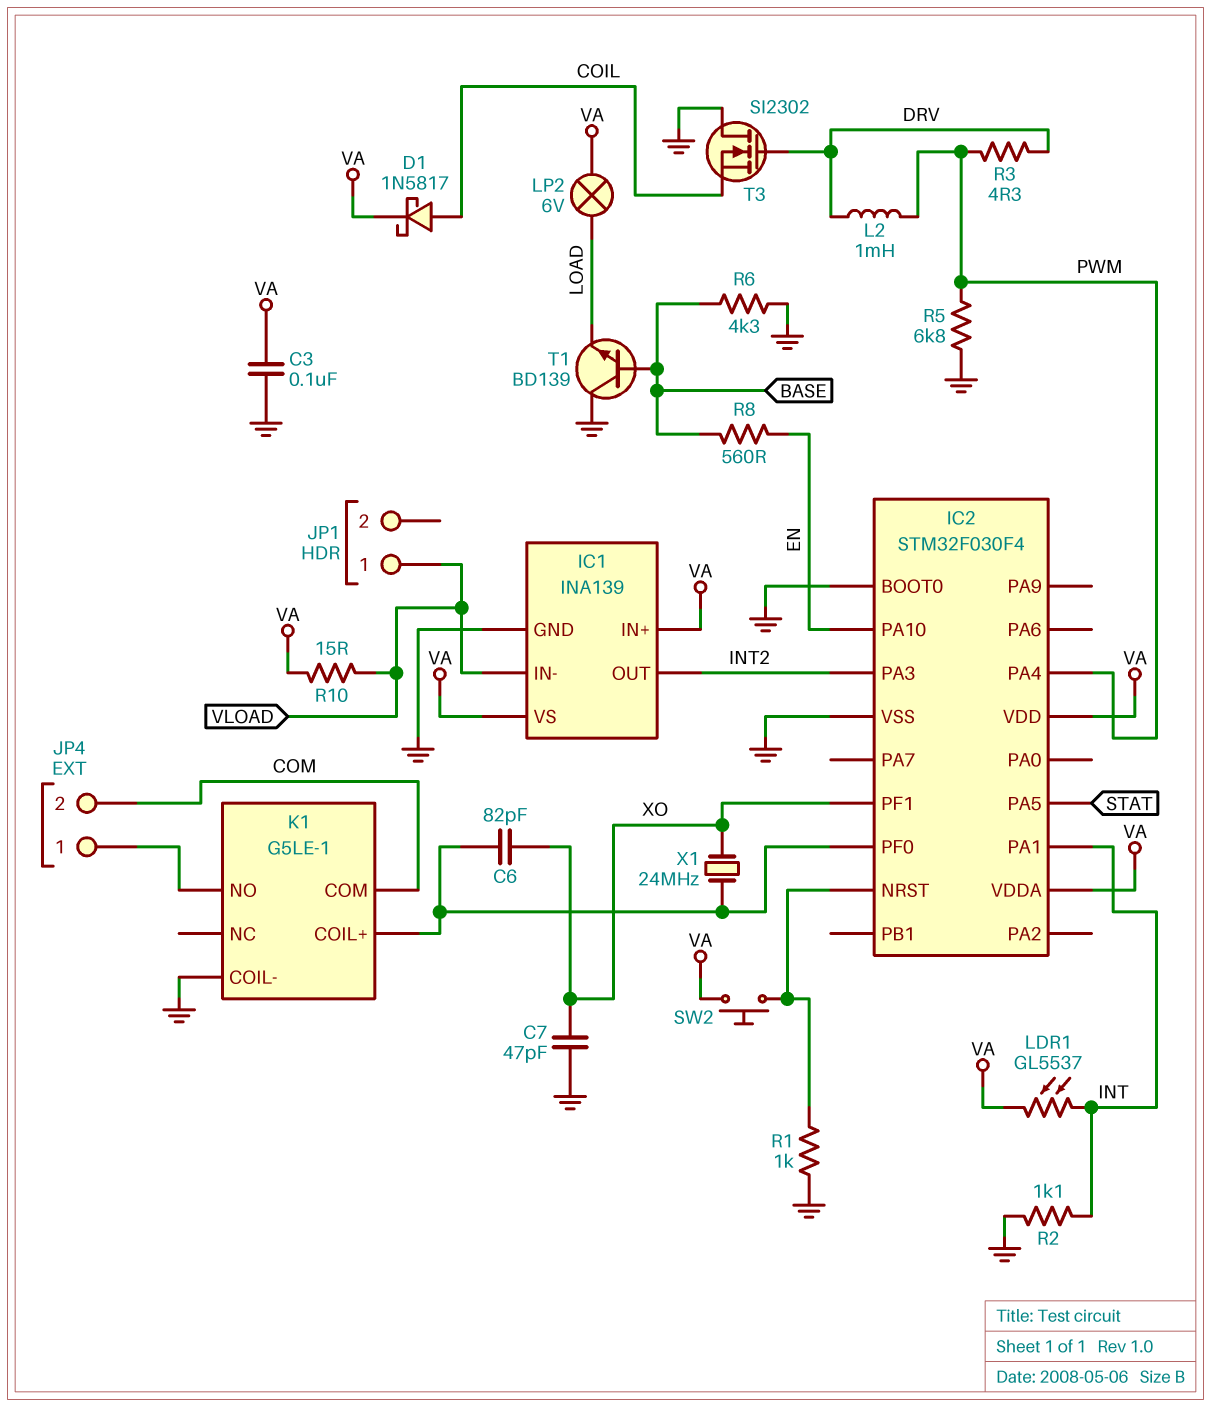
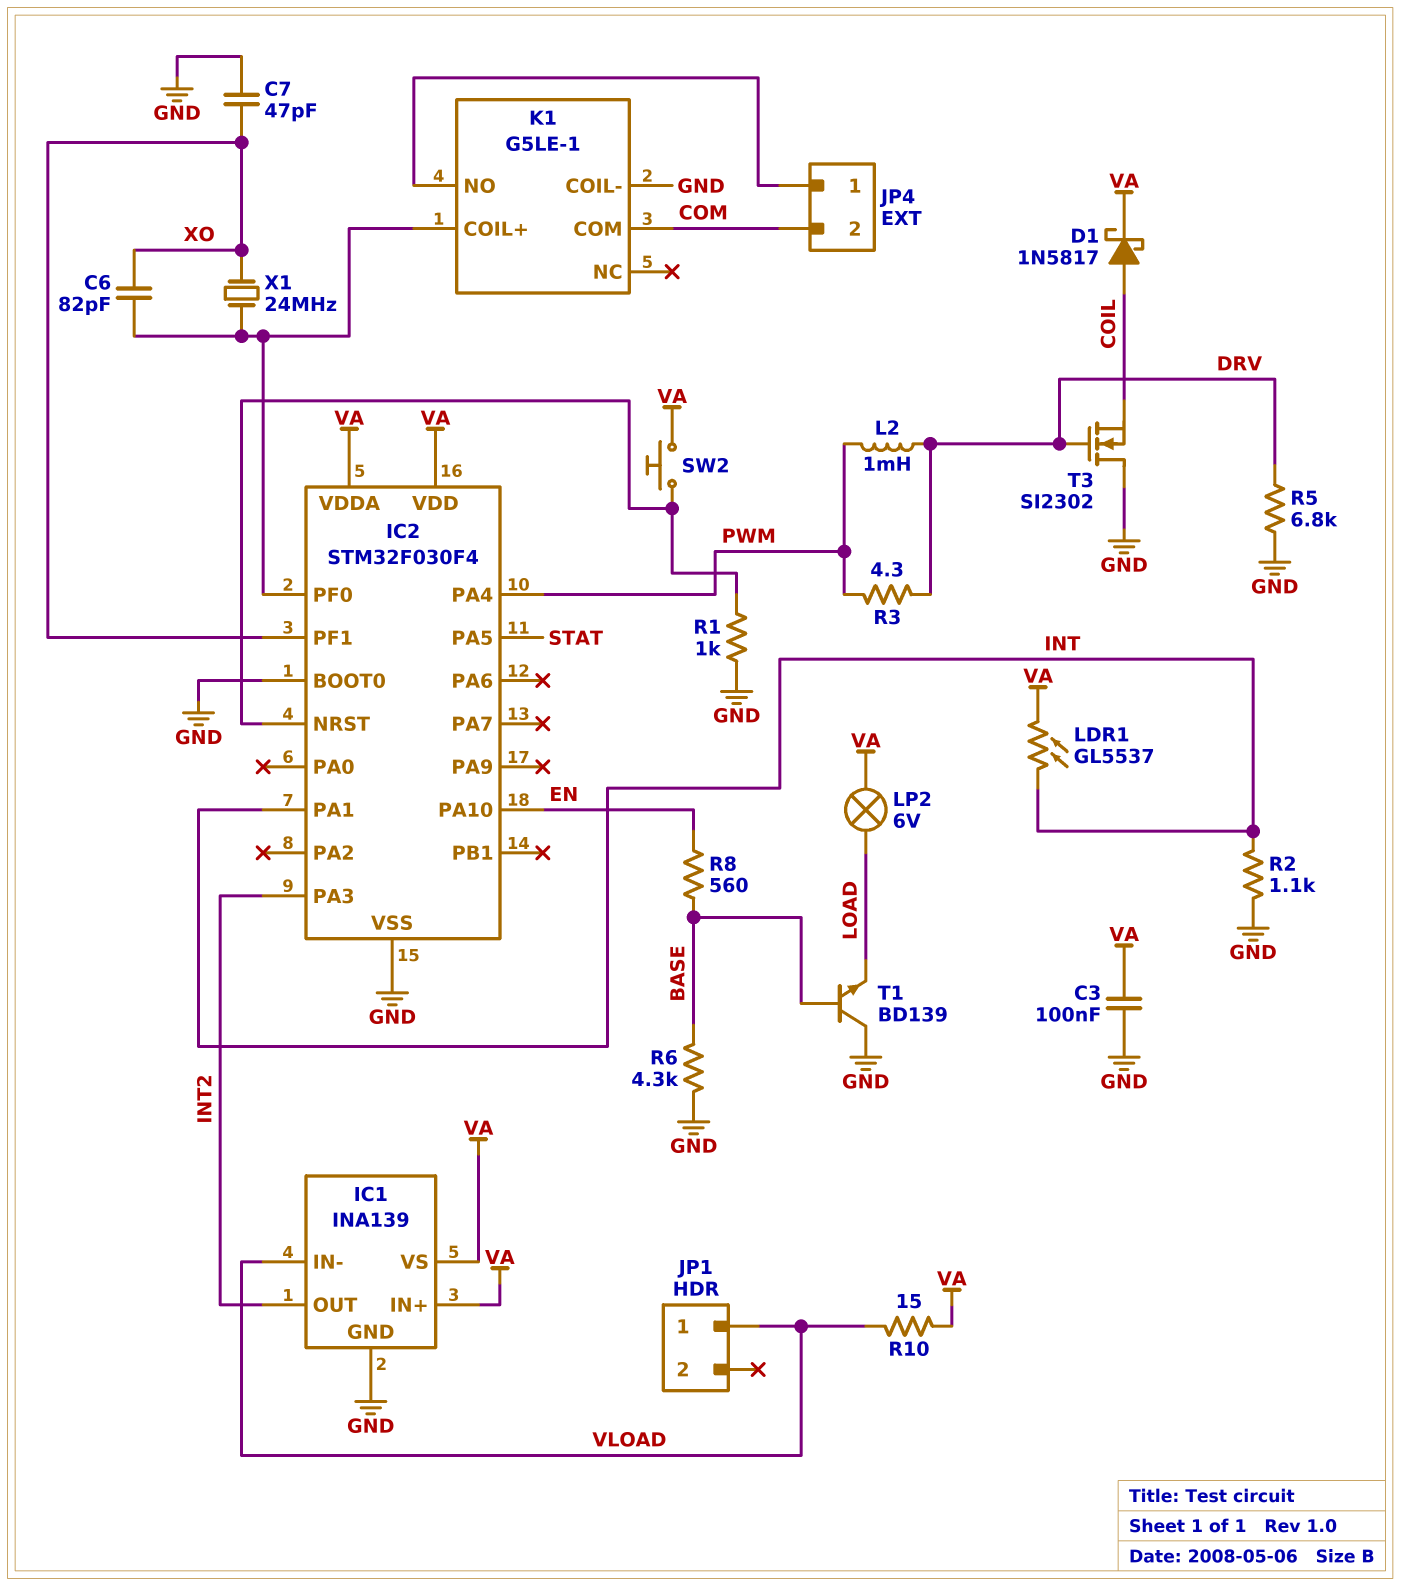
R5: 6.8k (GND, PWM) -> 6.8k (DRV, GND)

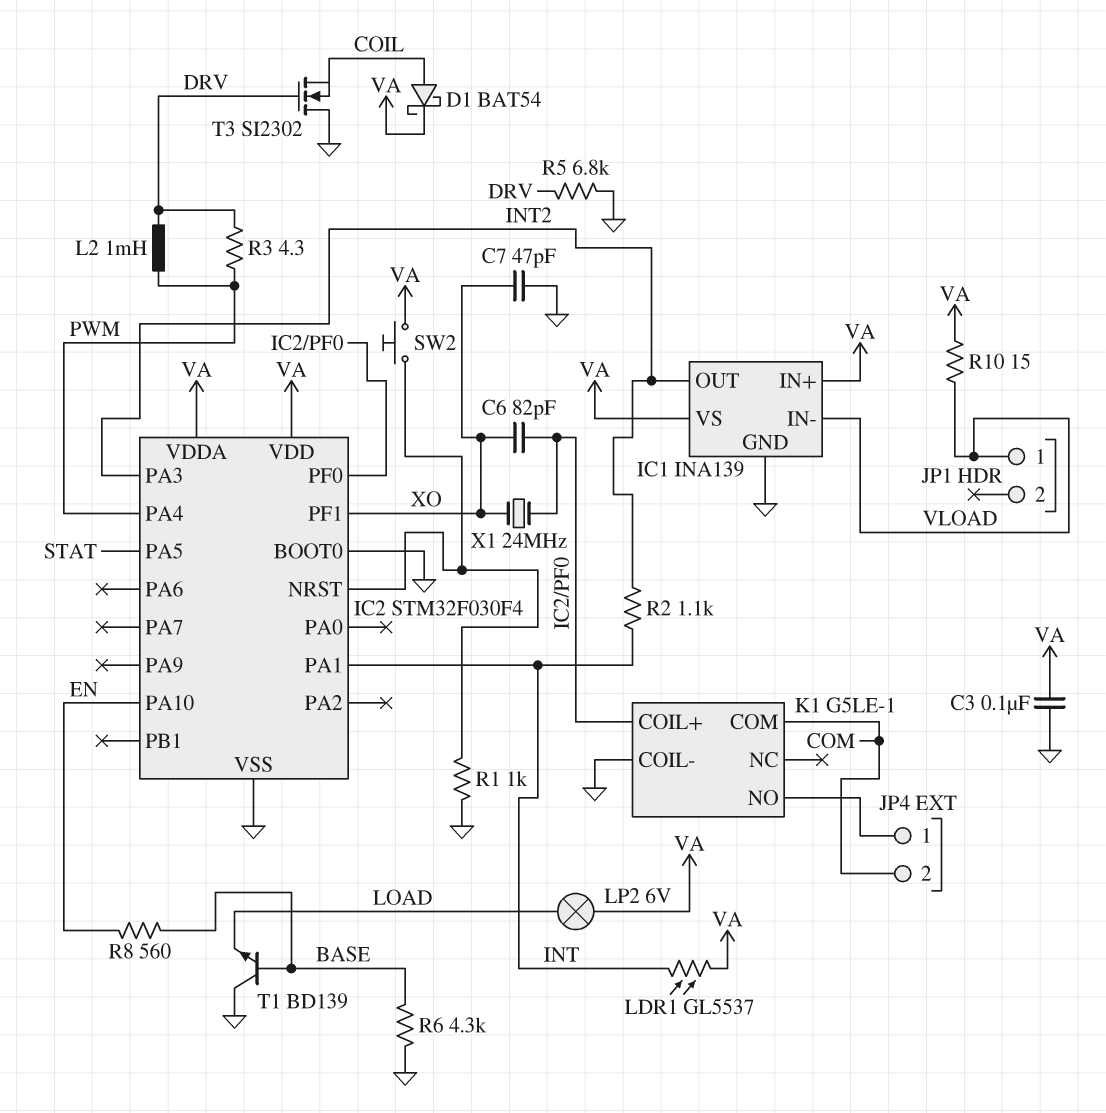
D1: schottky 1N5817 (A COIL, K VA) -> schottky BAT54 (A COIL, K VA)
R2: 1.1k (GND, INT) -> 1.1k (INT, INT2)

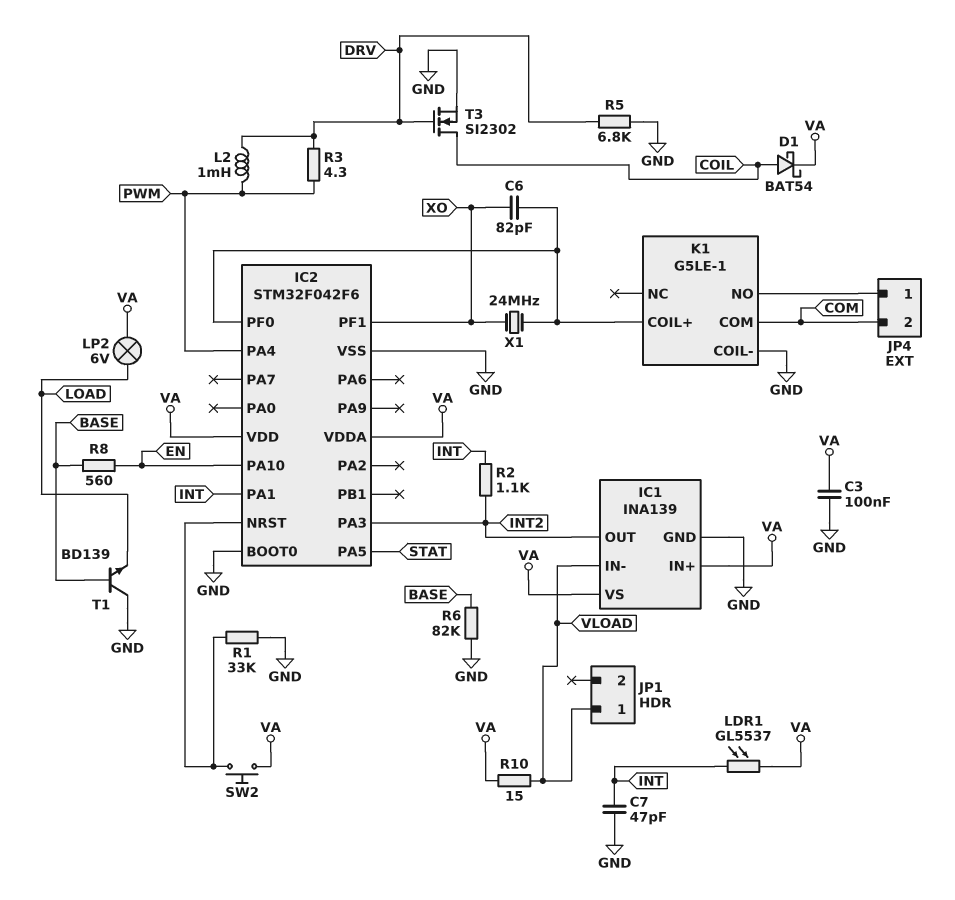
C7: 47pF (GND, XO) -> 47pF (GND, INT)
IC2: STM32F030F4 -> STM32F042F6
R1: 1k (GND, IC2/NRST) -> 33k (GND, IC2/NRST)
R6: 4.3k (BASE, GND) -> 82k (BASE, GND)
T3: NMOS SI2302 (G DRV, D GND, S COIL) -> NMOS SI2302 (G DRV, D COIL, S GND)

